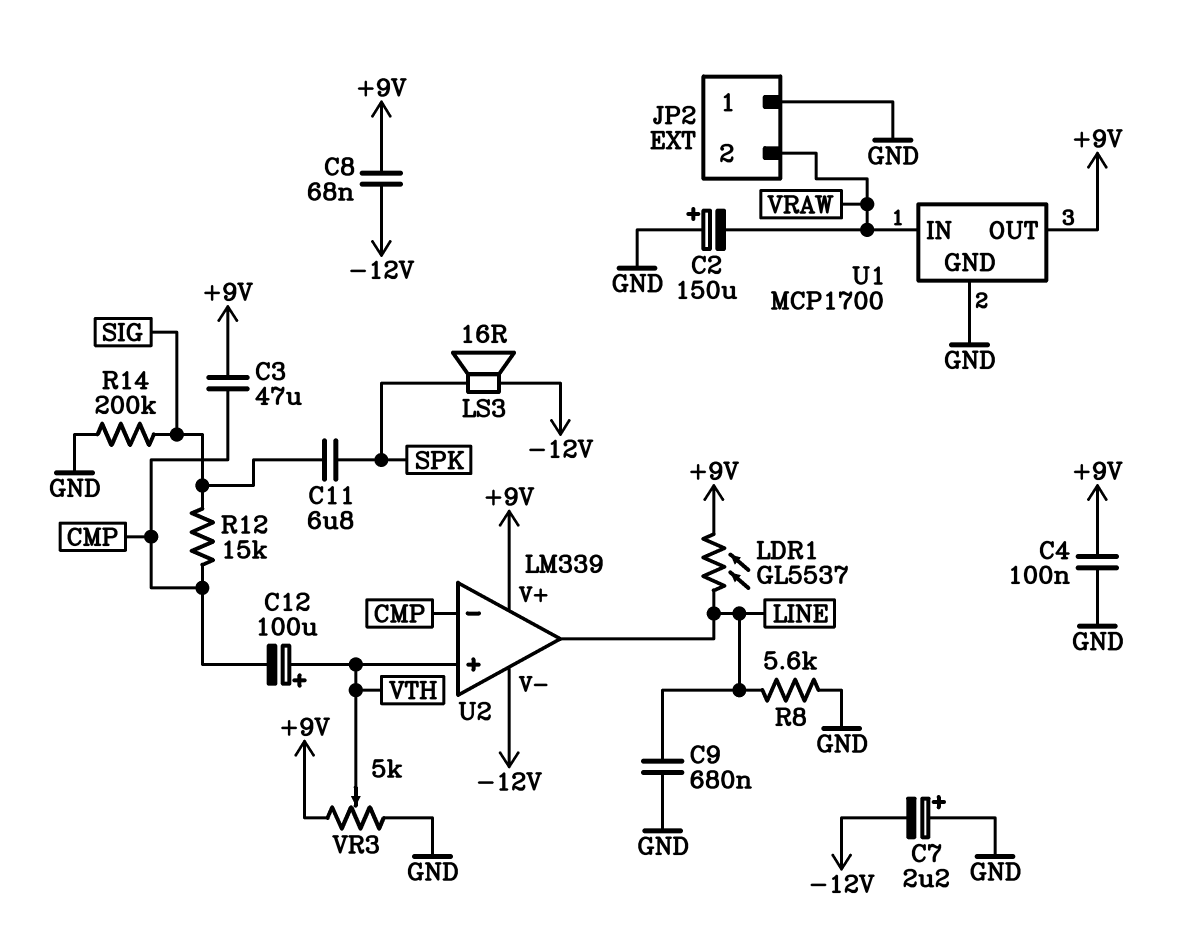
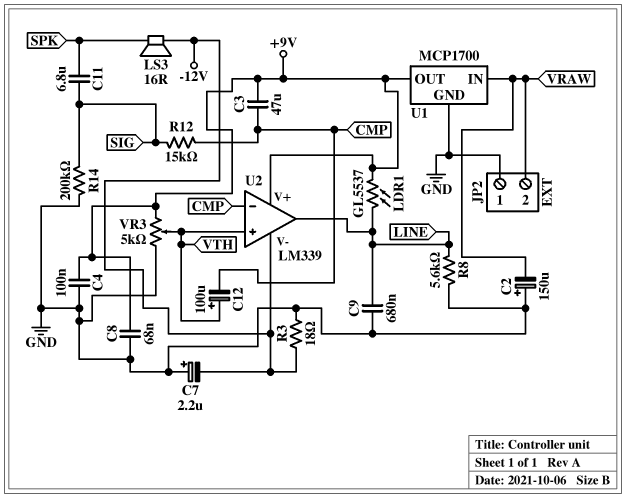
C8: 68nF (+9V, -12V) -> 68nF (+9V, GND)
R3: none -> 18 (-12V, GND)

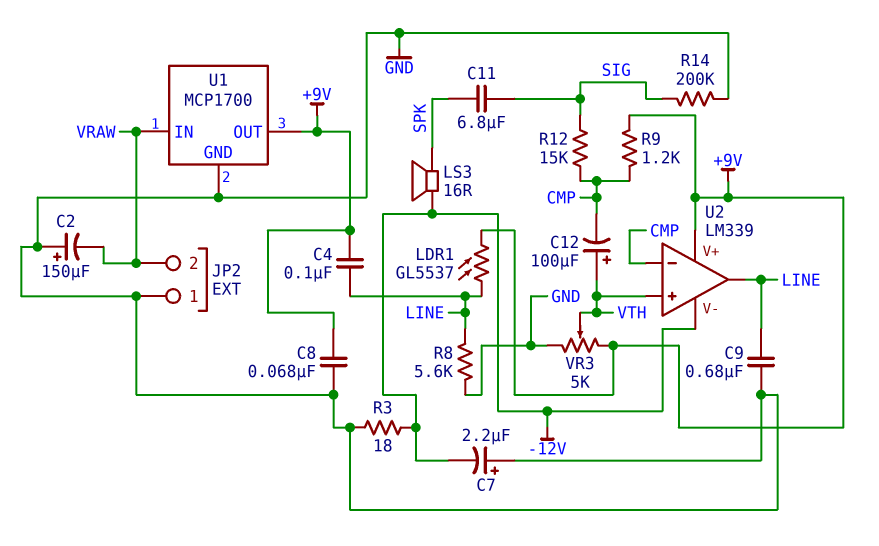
C3: 47uF (+9V, CMP) -> none
C4: 100nF (+9V, GND) -> 100nF (+9V, LINE)
R9: none -> 1.2k (+9V, CMP)

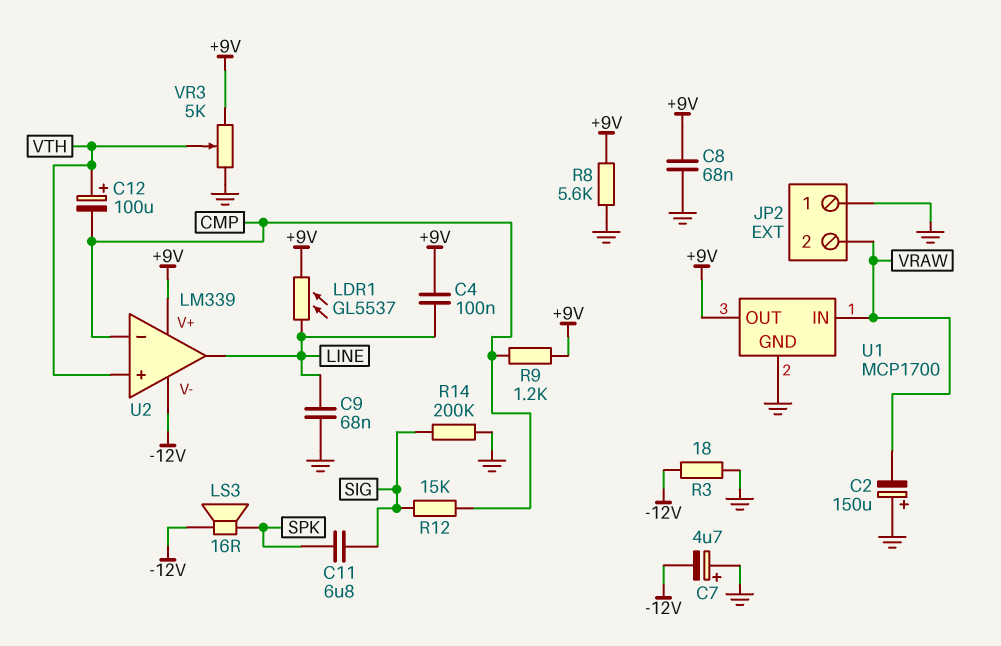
C7: 2.2uF (plus GND, minus -12V) -> 4.7uF (plus GND, minus -12V)
C9: 680nF (GND, LINE) -> 68nF (GND, LINE)
R8: 5.6k (GND, LINE) -> 5.6k (+9V, GND)

